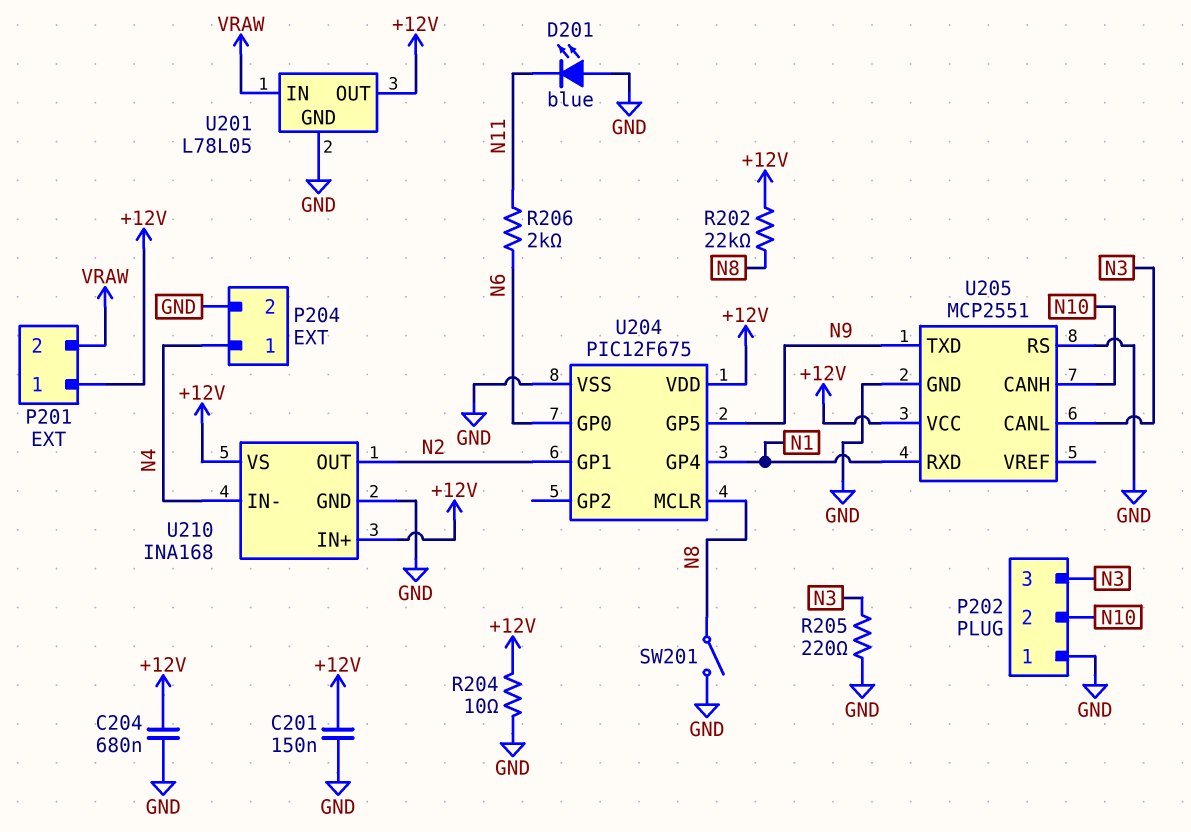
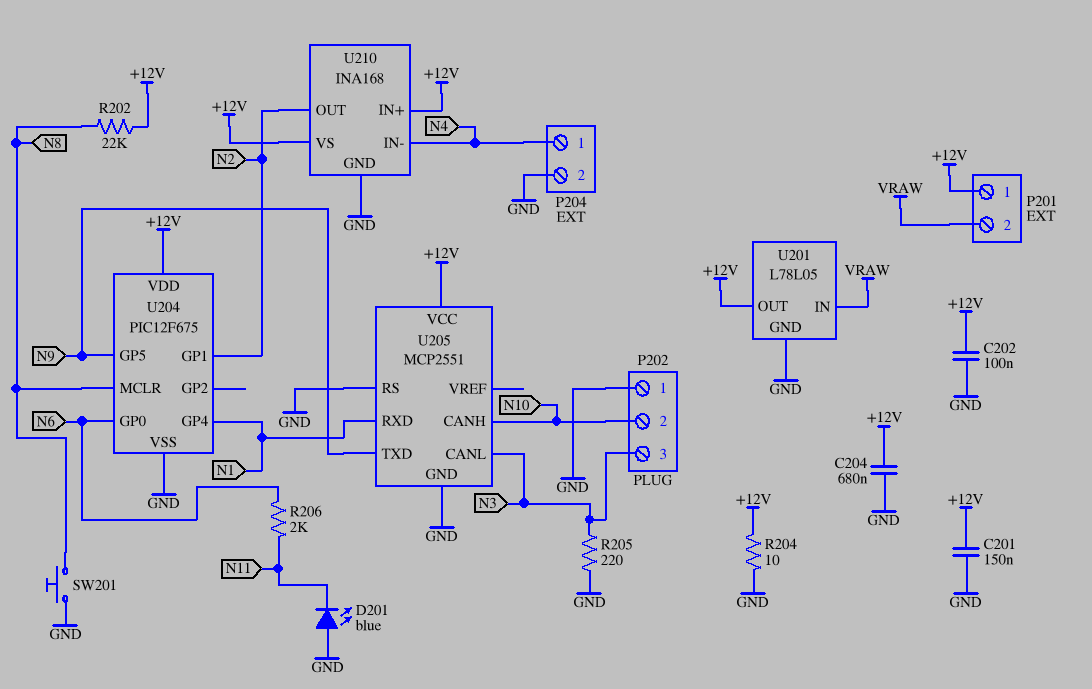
C202: none -> 100nF (+12V, GND)
SW201: switch (GND, N8) -> button (GND, N8)

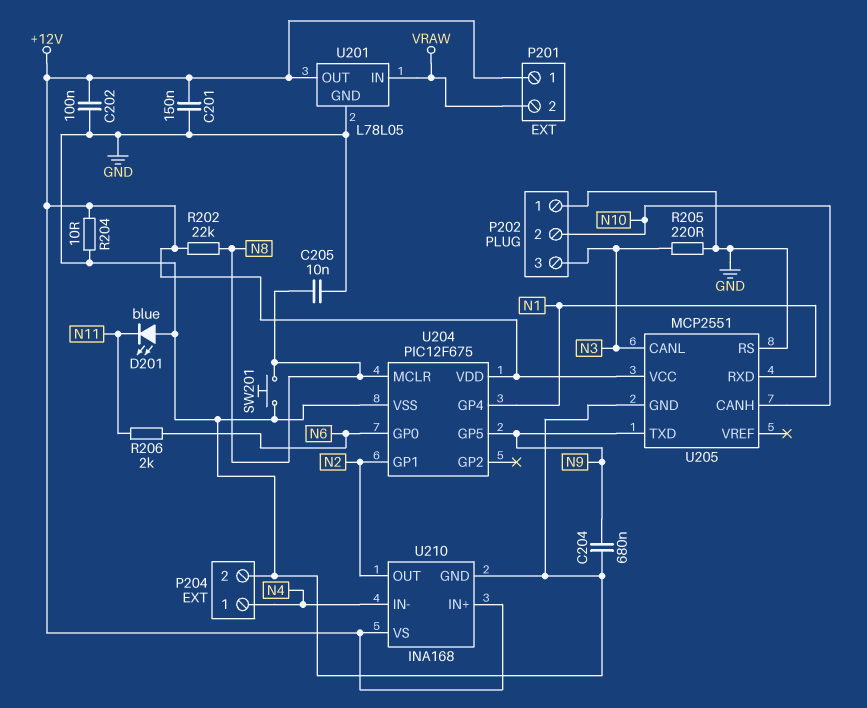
C204: 680nF (+12V, GND) -> 680nF (GND, N9)
C205: none -> 10nF (GND, N8)

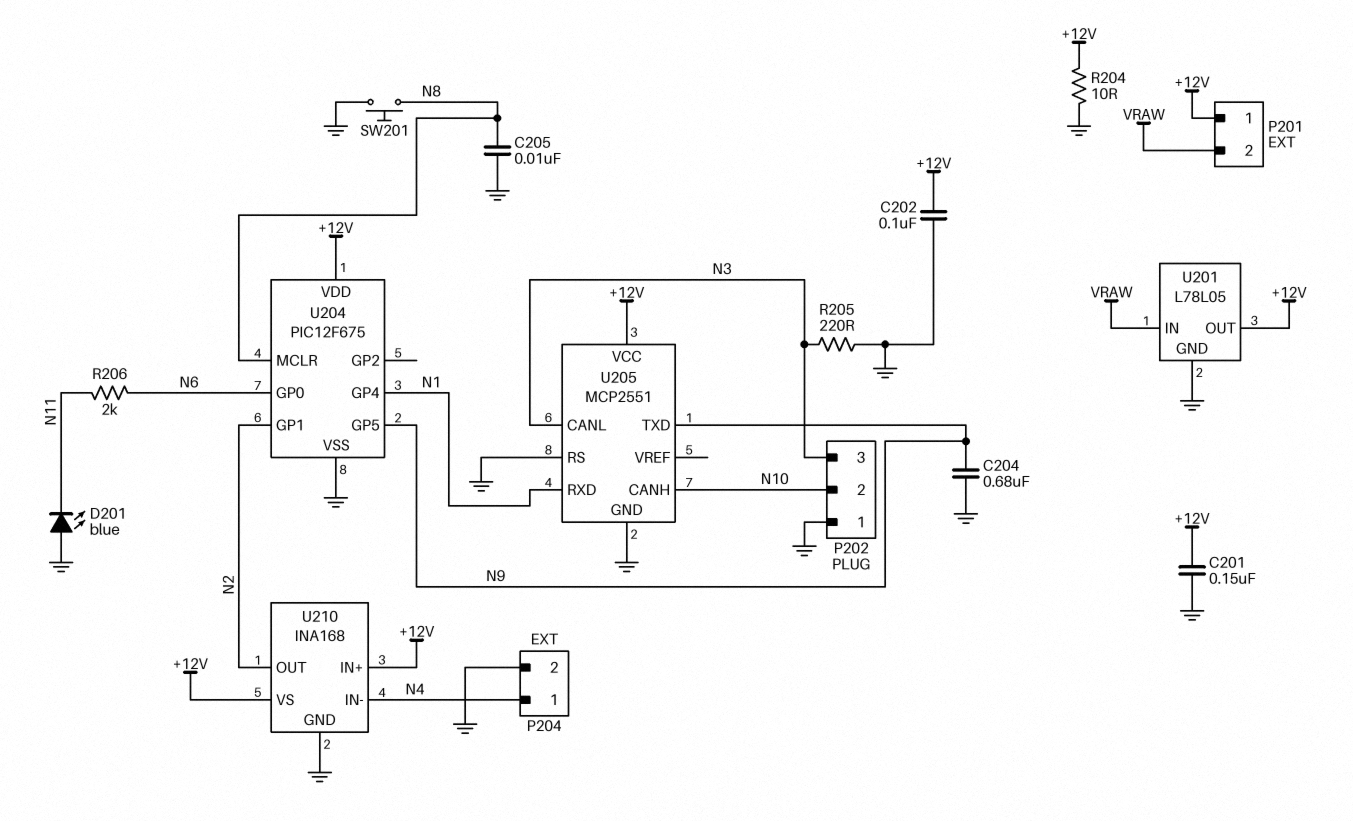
R202: 22k (+12V, N8) -> none

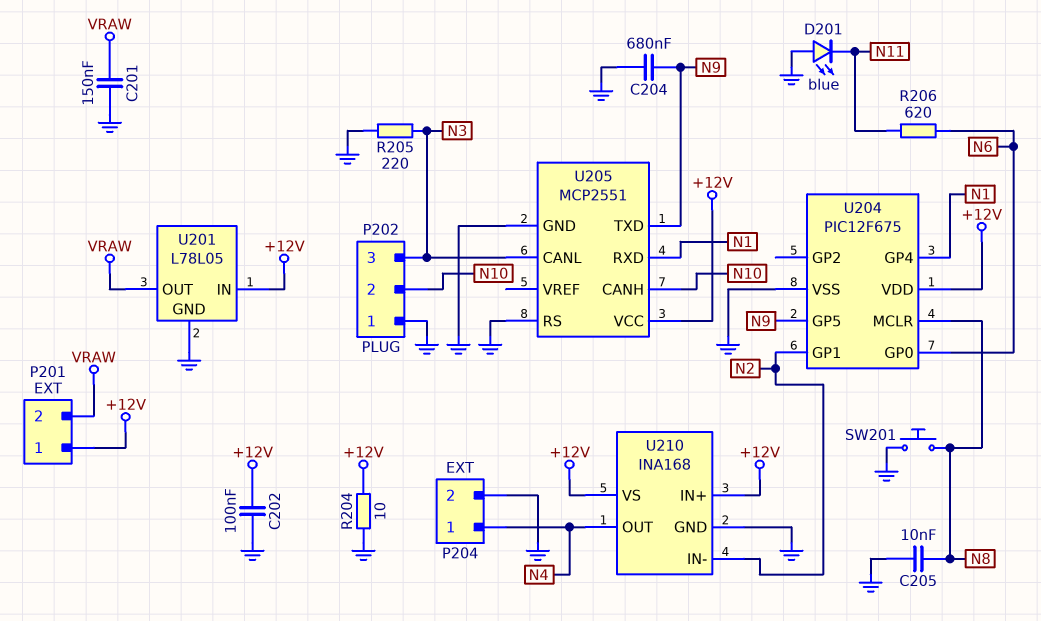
C201: 150nF (+12V, GND) -> 150nF (GND, VRAW)
R206: 2k (N6, N11) -> 620 (N6, N11)
U201 pin IN: VRAW -> +12V
U201 pin OUT: +12V -> VRAW
U210 pin IN-: N4 -> N2
U210 pin OUT: N2 -> N4

